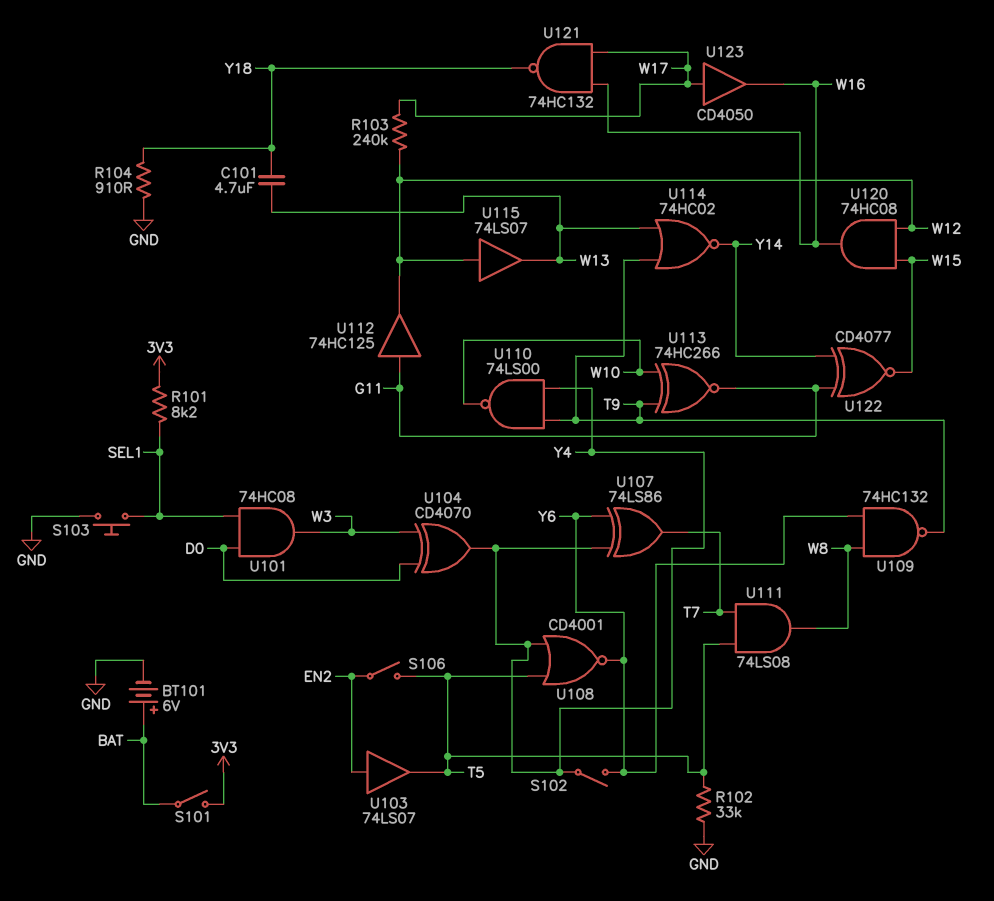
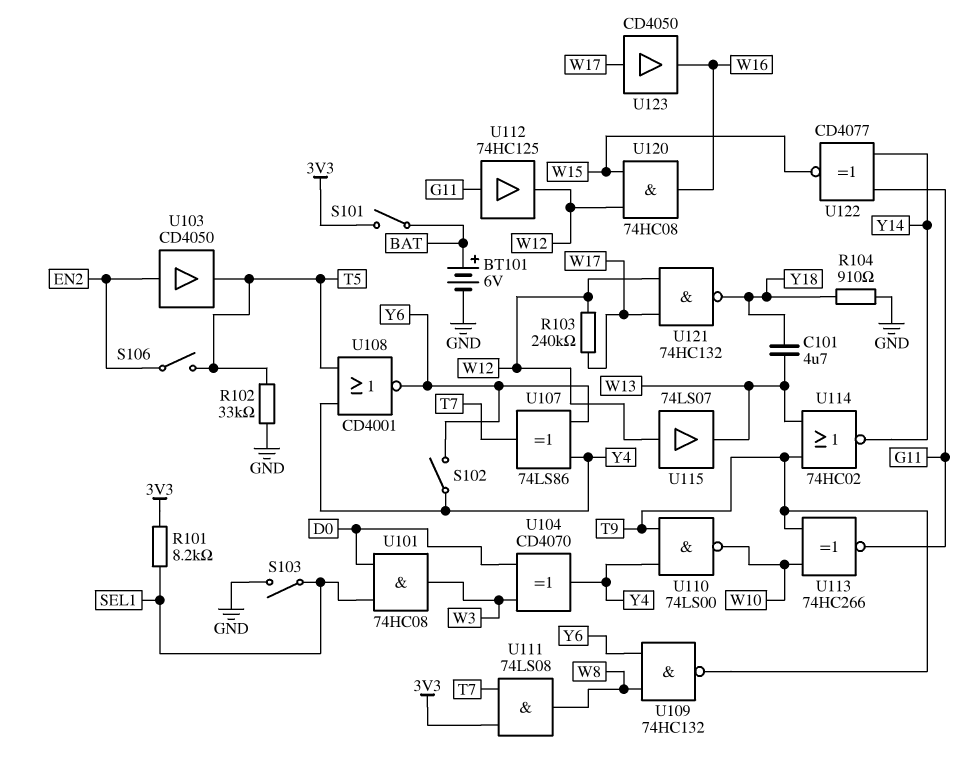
S103: button (GND, SEL1) -> switch (GND, SEL1)
U103: buffer 74LS07 (in EN2, out T5) -> buffer CD4050 (in EN2, out T5)
U111: AND 74LS08 (in T5, in T7, out W8) -> AND 74LS08 (in 3V3, in T7, out W8)
U121: NAND 74HC132 (in W16, in W17, out Y18) -> NAND 74HC132 (in W12, in W17, out Y18)

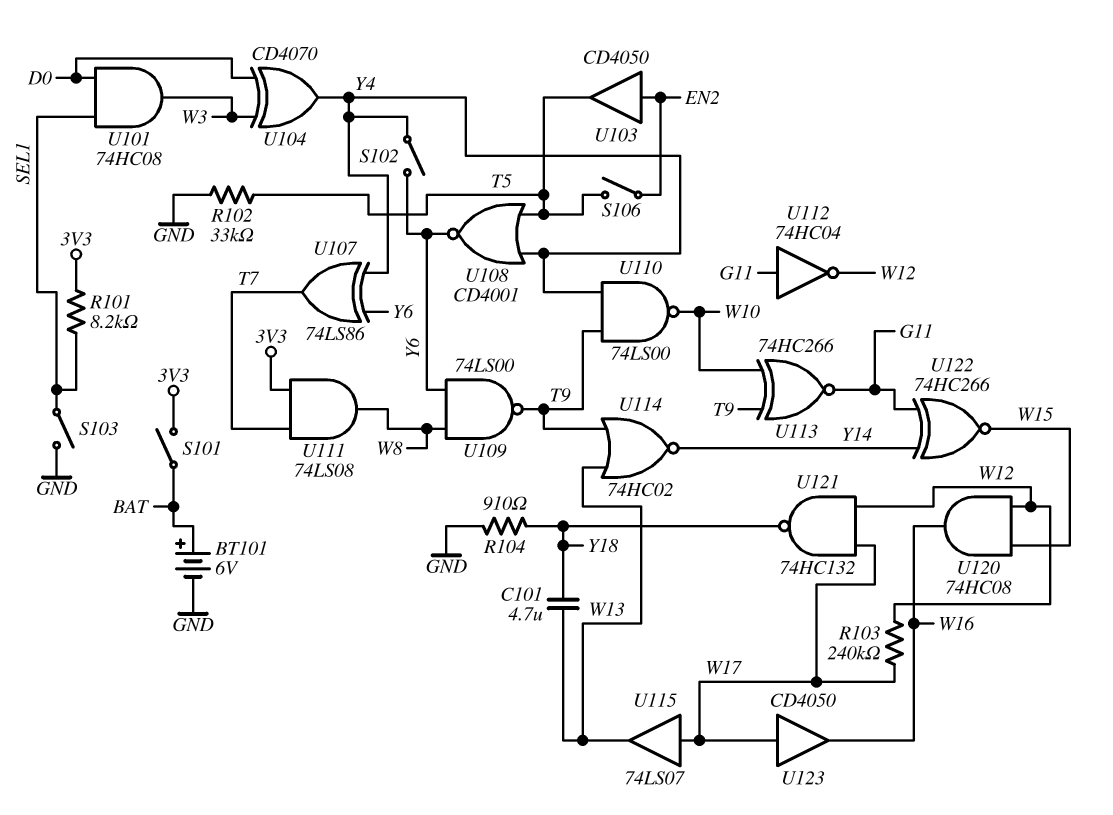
U109: NAND 74HC132 (in W8, in Y6, out T9) -> NAND 74LS00 (in W8, in Y6, out T9)
U112: buffer 74HC125 (in G11, out W12) -> NOT 74HC04 (in G11, out W12)
U115: buffer 74LS07 (in W12, out W13) -> buffer 74LS07 (in W17, out W13)
U122: XNOR CD4077 (in G11, in Y14, out W15) -> XNOR 74HC266 (in G11, in Y14, out W15)

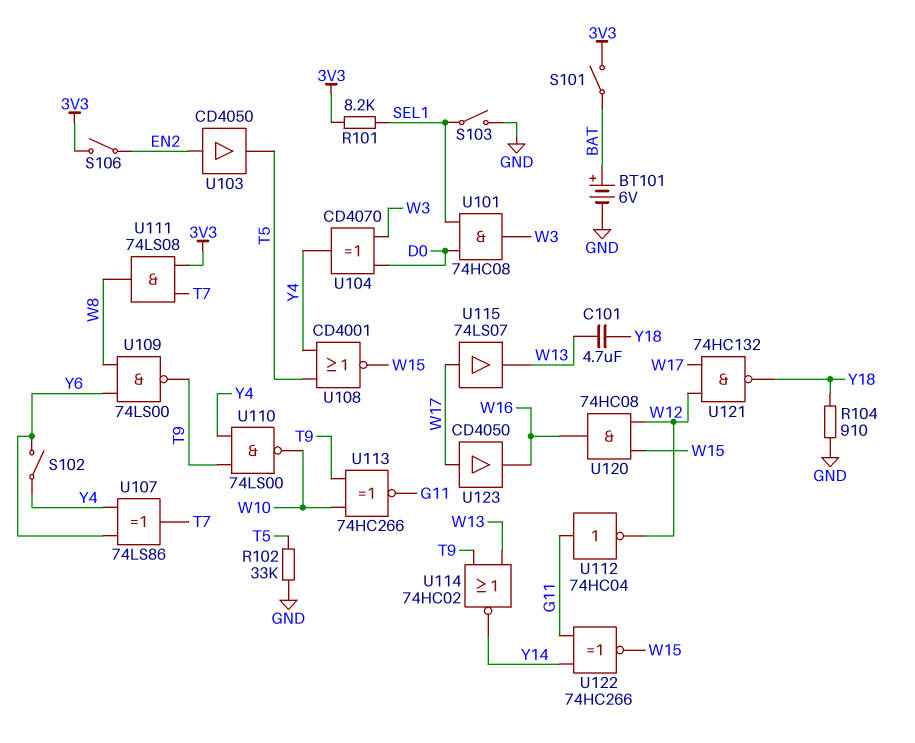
R103: 240k (W12, W17) -> none
S106: switch (EN2, T5) -> switch (3V3, EN2)
U108: NOR CD4001 (in T5, in Y4, out Y6) -> NOR CD4001 (in T5, in Y4, out W15)

